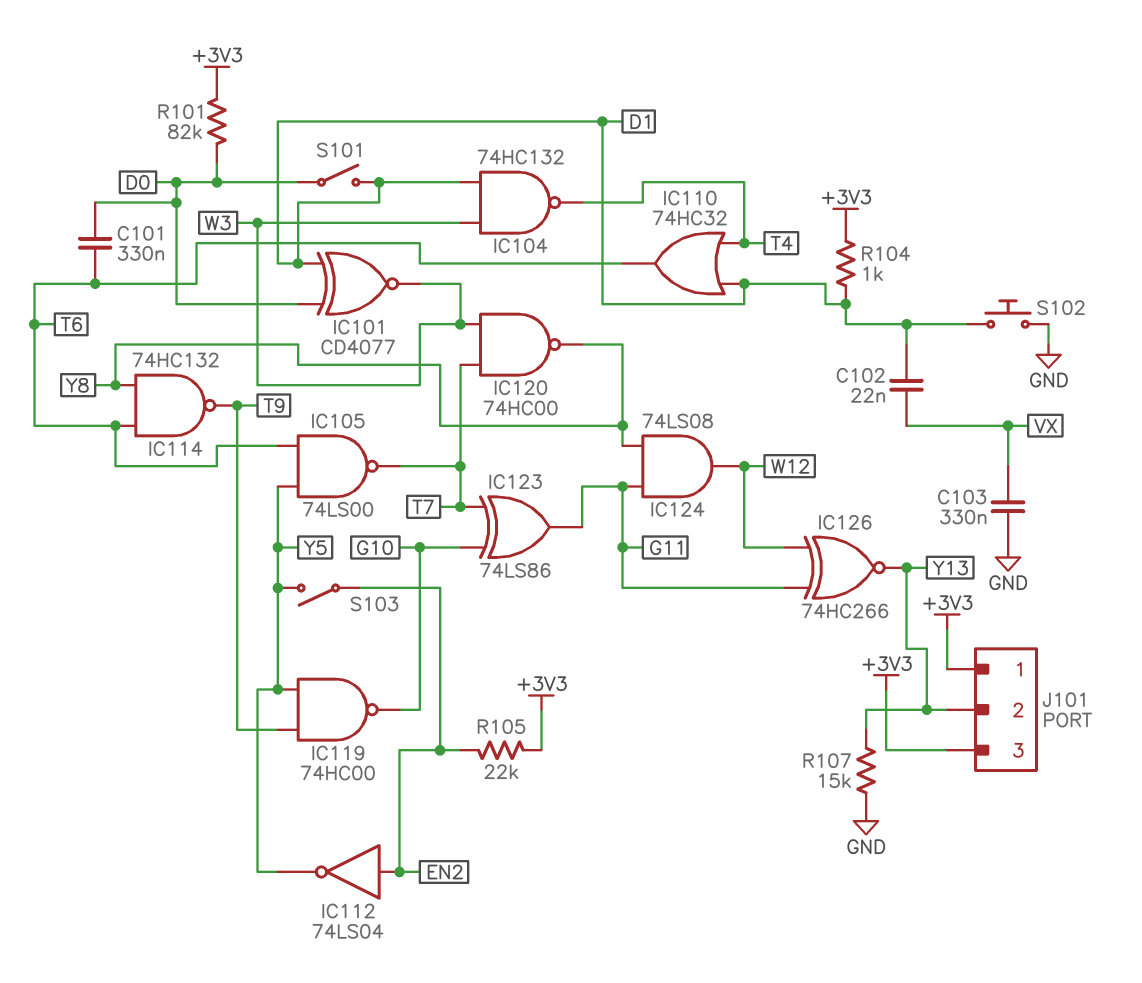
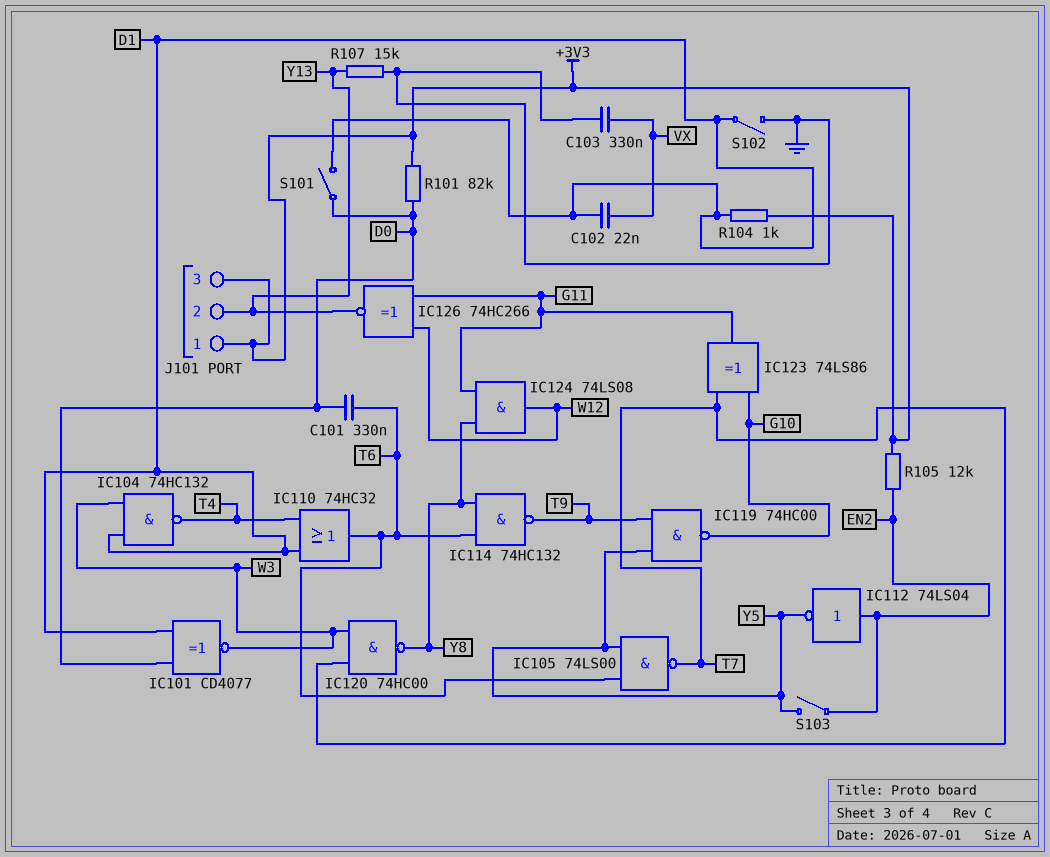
R105: 22k (+3V3, EN2) -> 12k (+3V3, EN2)
S102: button (D1, GND) -> switch (D1, GND)

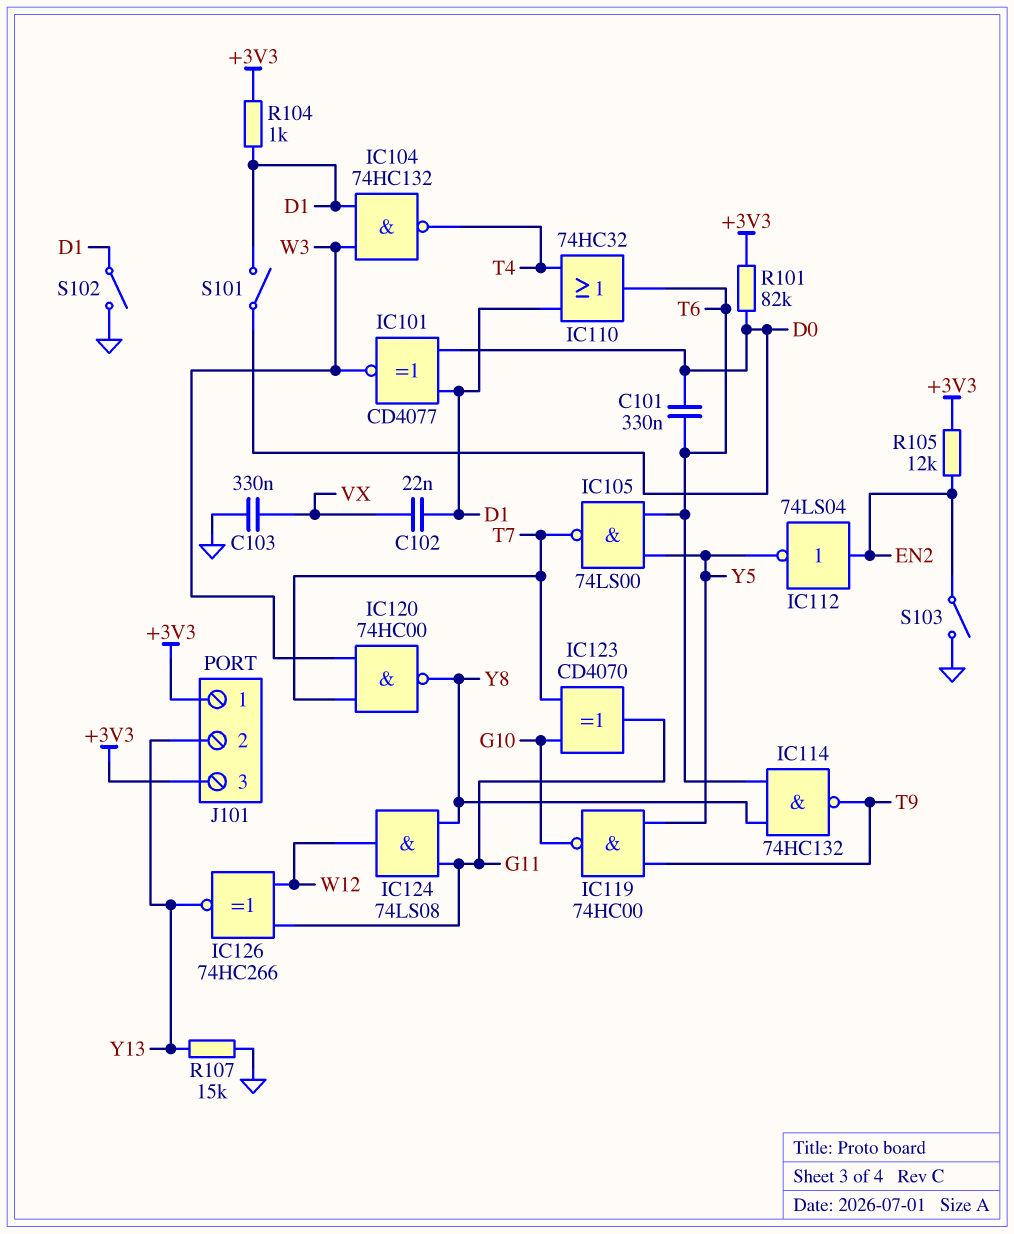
IC123: XOR 74LS86 (in G10, in T7, out G11) -> XOR CD4070 (in G10, in T7, out G11)
S103: switch (EN2, Y5) -> switch (EN2, GND)

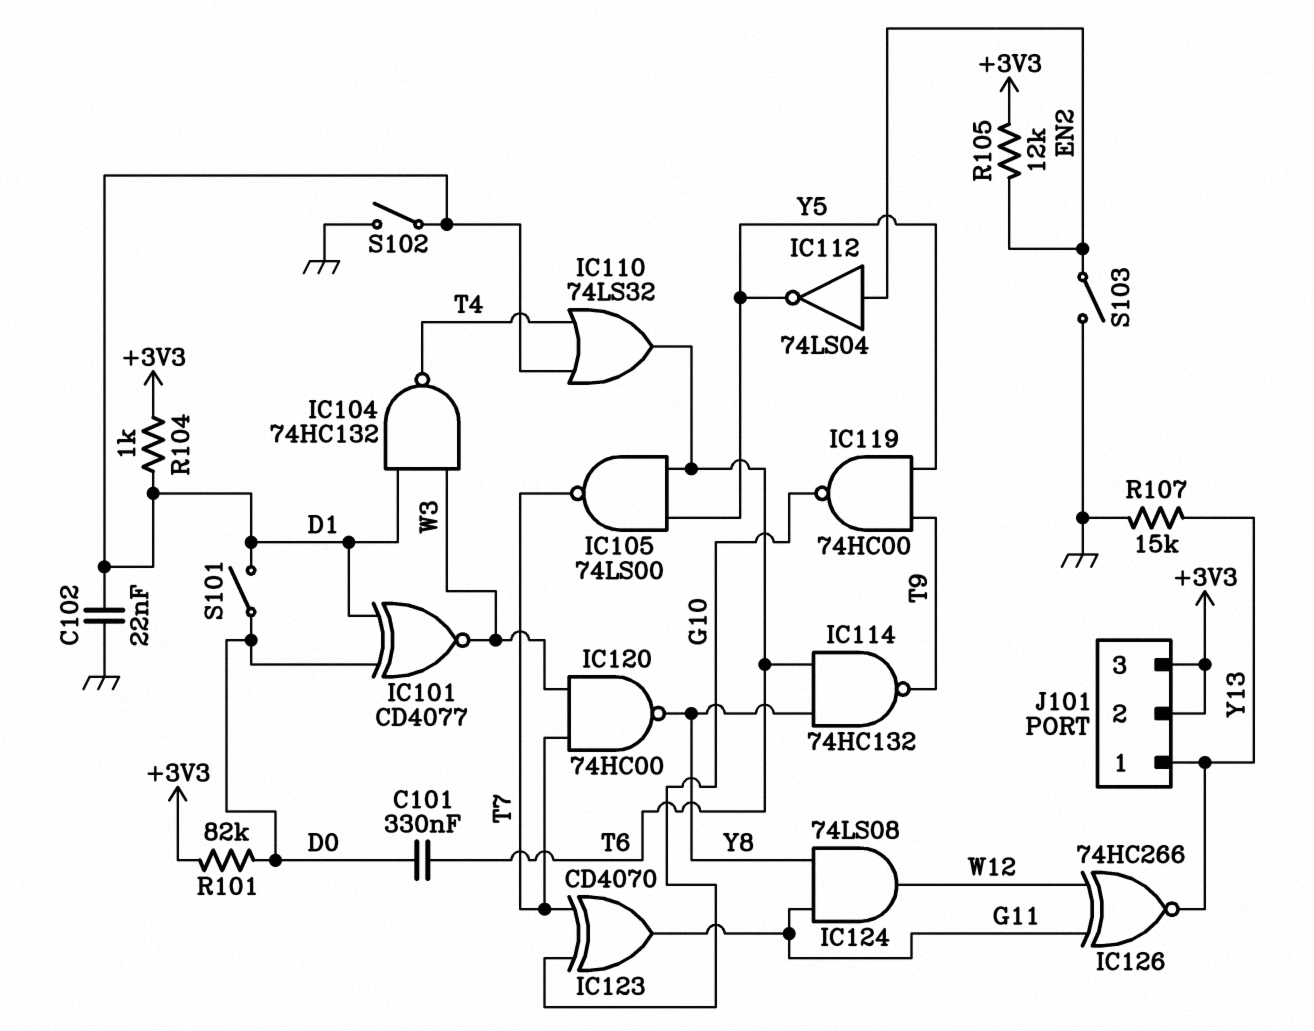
C102: 22nF (D1, VX) -> 22nF (D1, GND)
C103: 330nF (GND, VX) -> none
IC110: OR 74HC32 (in D1, in T4, out T6) -> OR 74LS32 (in D1, in T4, out T6)
J101 pin 1: +3V3 -> Y13
J101 pin 2: Y13 -> +3V3

